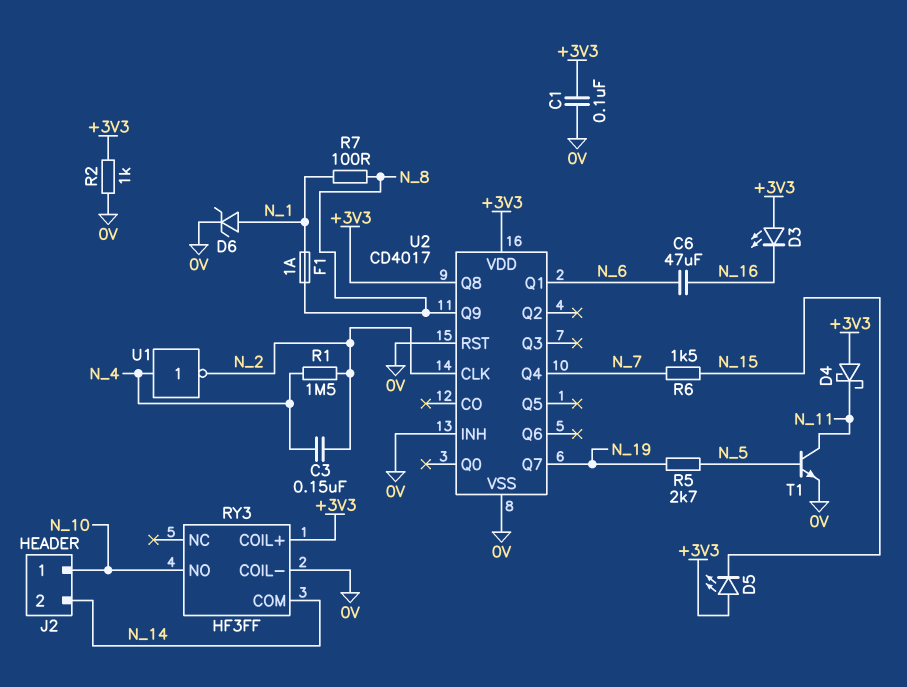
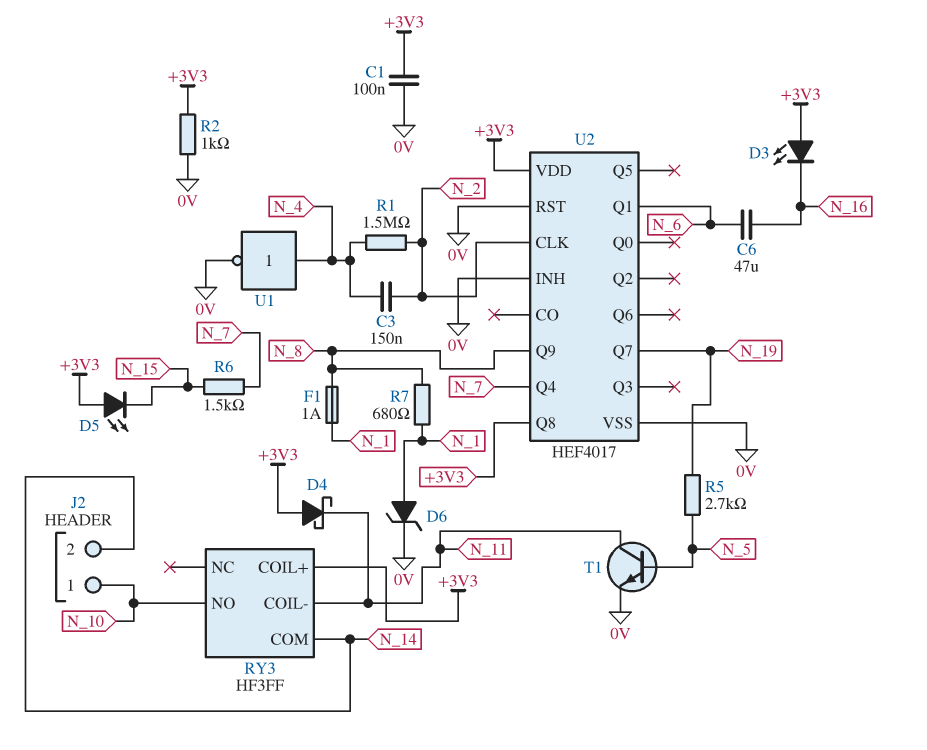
R7: 100 (N_1, N_8) -> 680 (N_1, N_8)
RY3 pin COIL-: 0V -> N_11
U1: NOT (in N_4, out N_2) -> NOT (in N_4, out 0V)
U2: CD4017 -> HEF4017

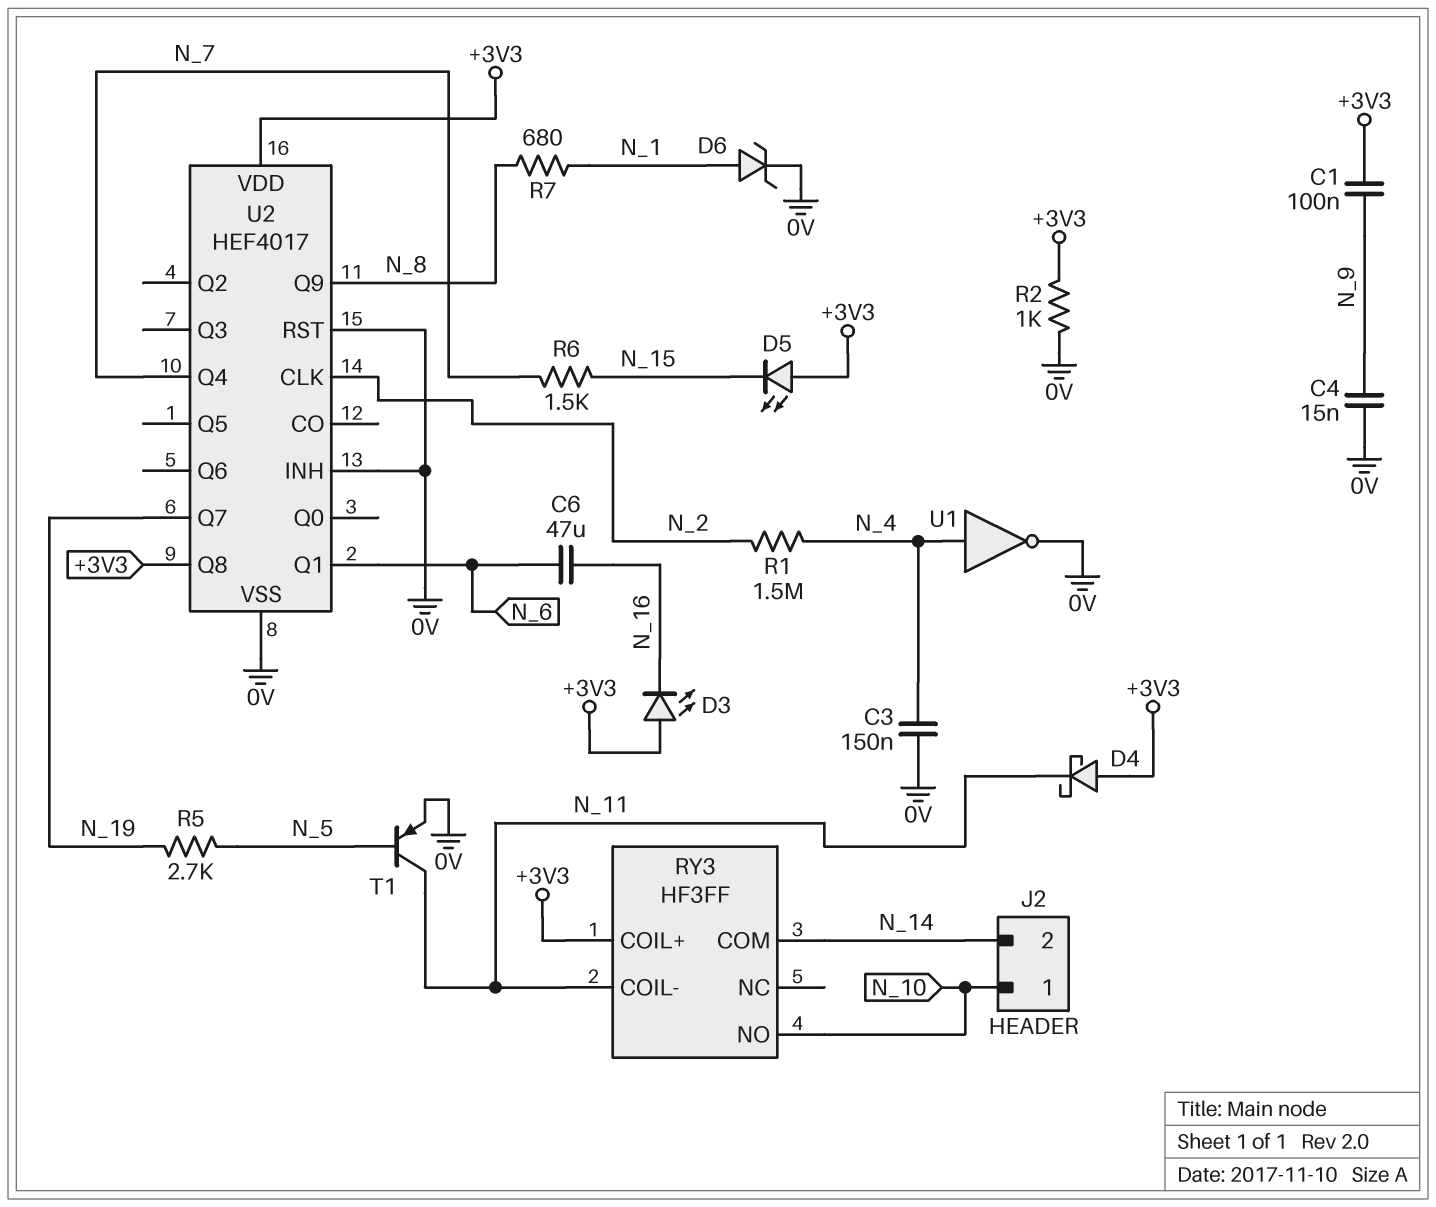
C1: 100nF (+3V3, 0V) -> 100nF (+3V3, N_9)
C3: 150nF (N_2, N_4) -> 150nF (0V, N_4)
C4: none -> 15nF (0V, N_9)
F1: 1A (N_1, N_8) -> none
T1: NPN (B N_5, C N_11, E 0V) -> PNP (B N_5, C N_11, E 0V)

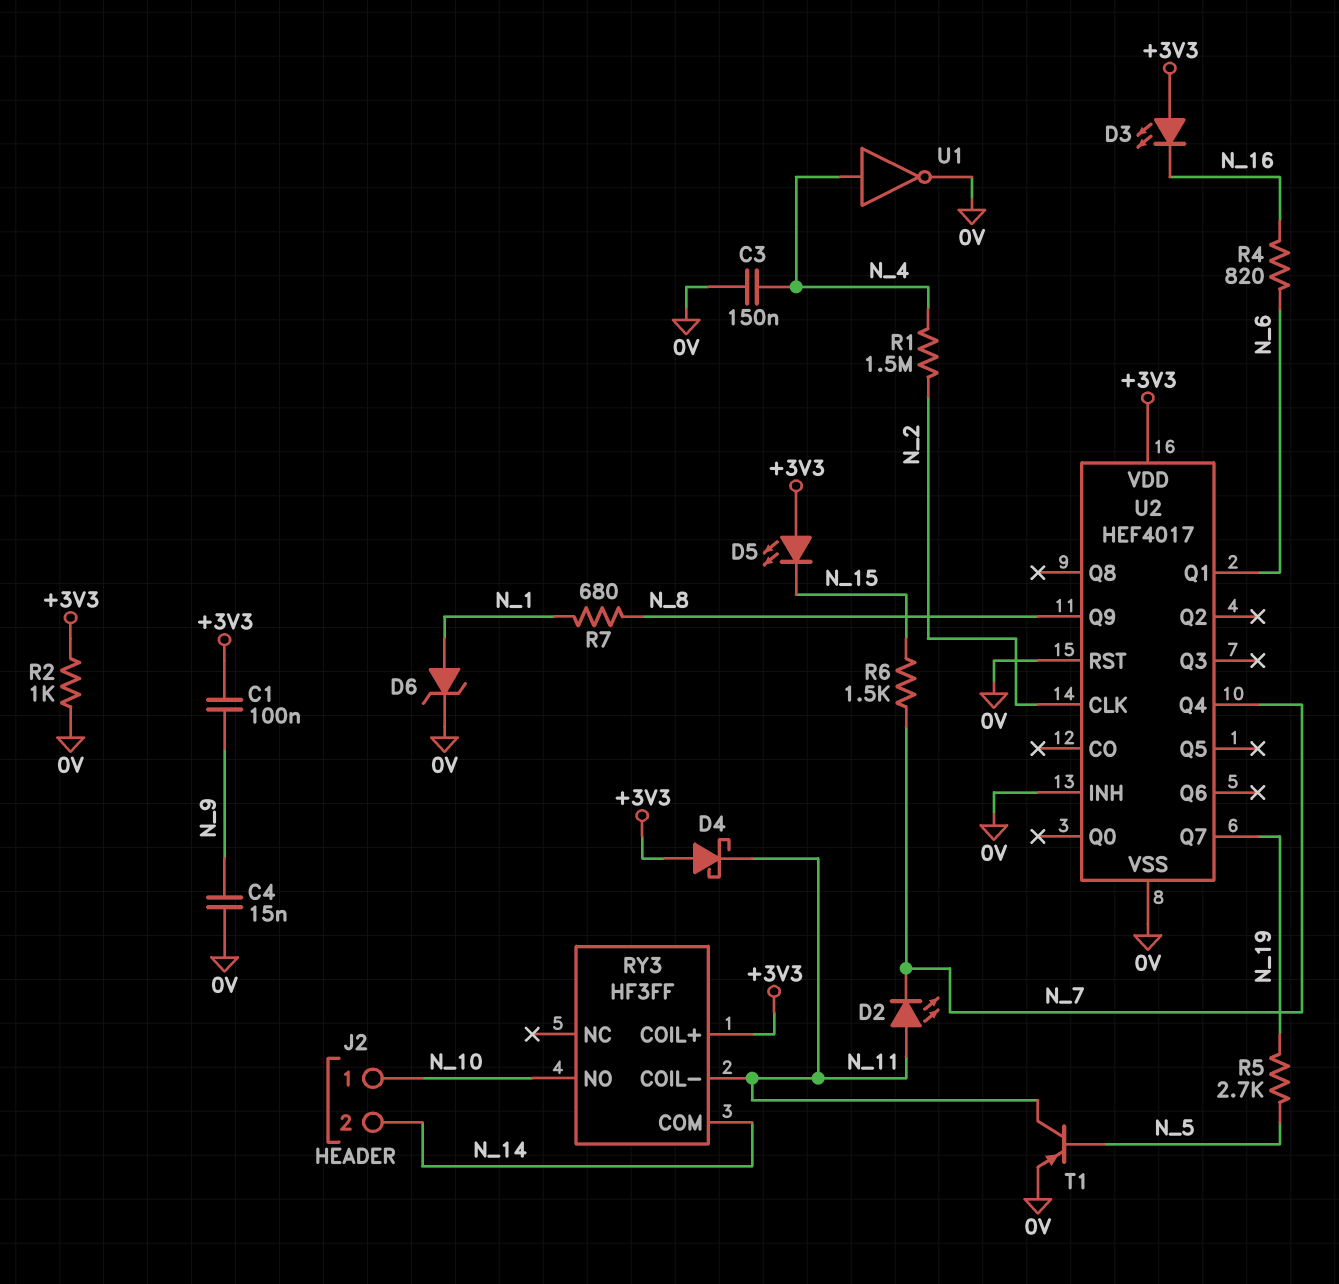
C6: 47uF (N_6, N_16) -> none
D2: none -> LED (A N_11, K N_7)
R4: none -> 820 (N_6, N_16)
U2 pin Q8: +3V3 -> none

